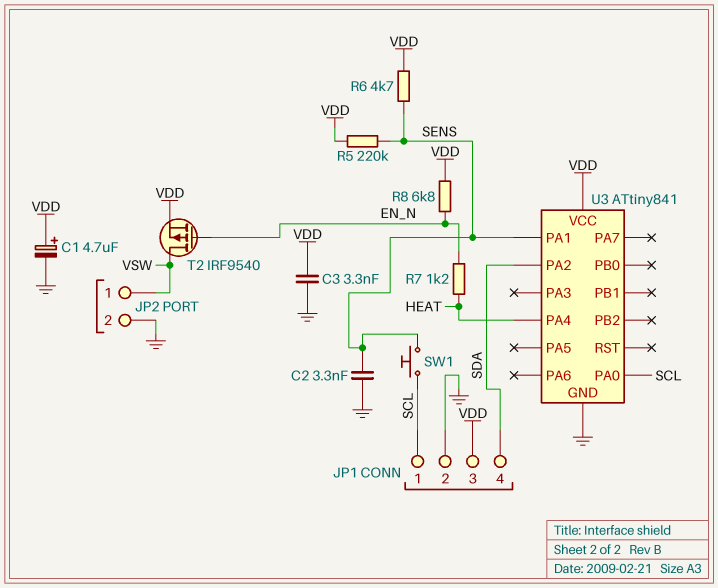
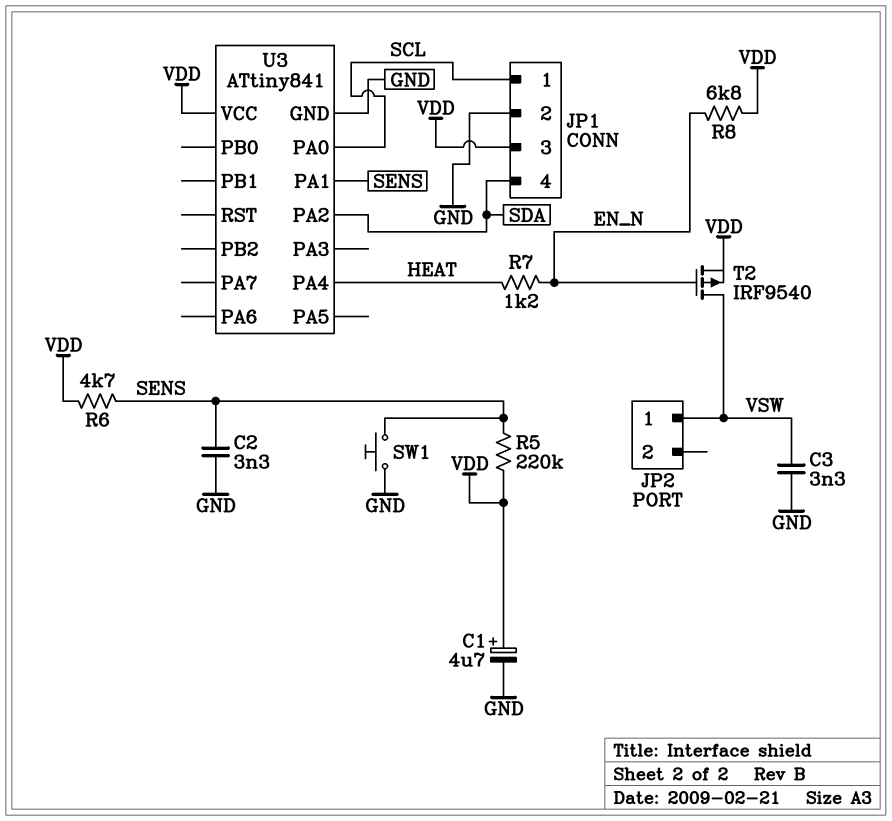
C3: 3.3nF (GND, VDD) -> 3.3nF (GND, VSW)
JP2 pin 2: GND -> none
SW1: button (SCL, SENS) -> button (GND, SENS)

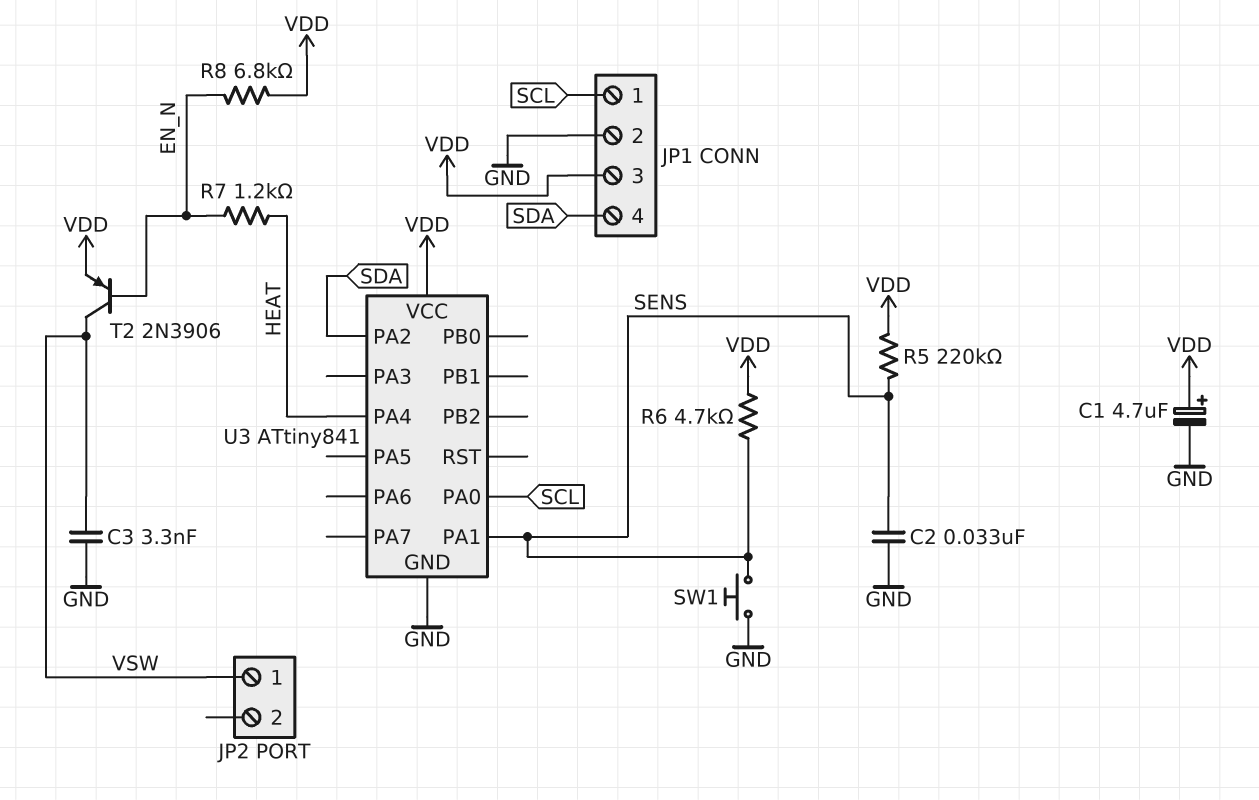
C2: 3.3nF (GND, SENS) -> 33nF (GND, SENS)
T2: PMOS IRF9540 (G EN_N, D VSW, S VDD) -> PNP 2N3906 (B EN_N, C VSW, E VDD)

